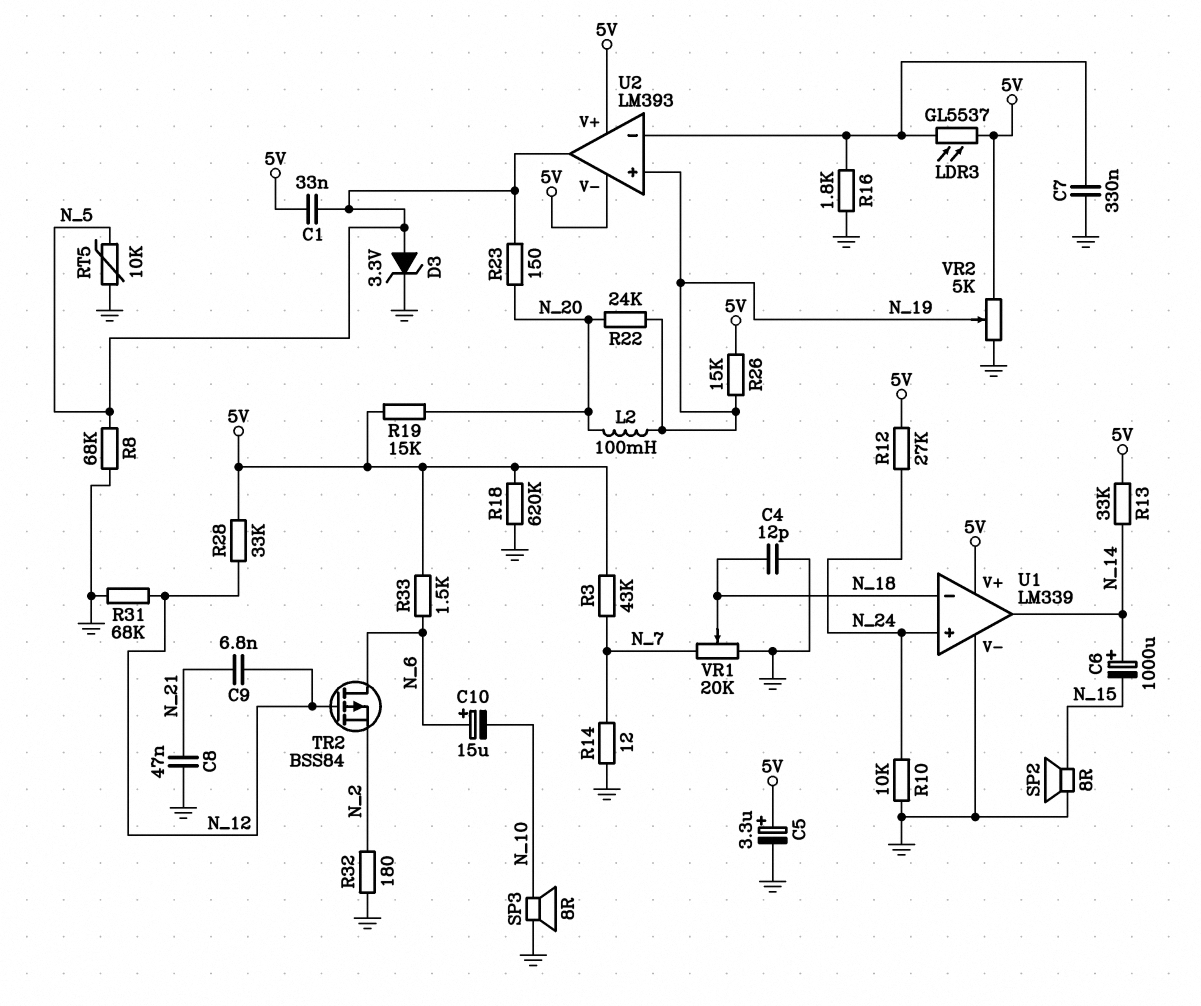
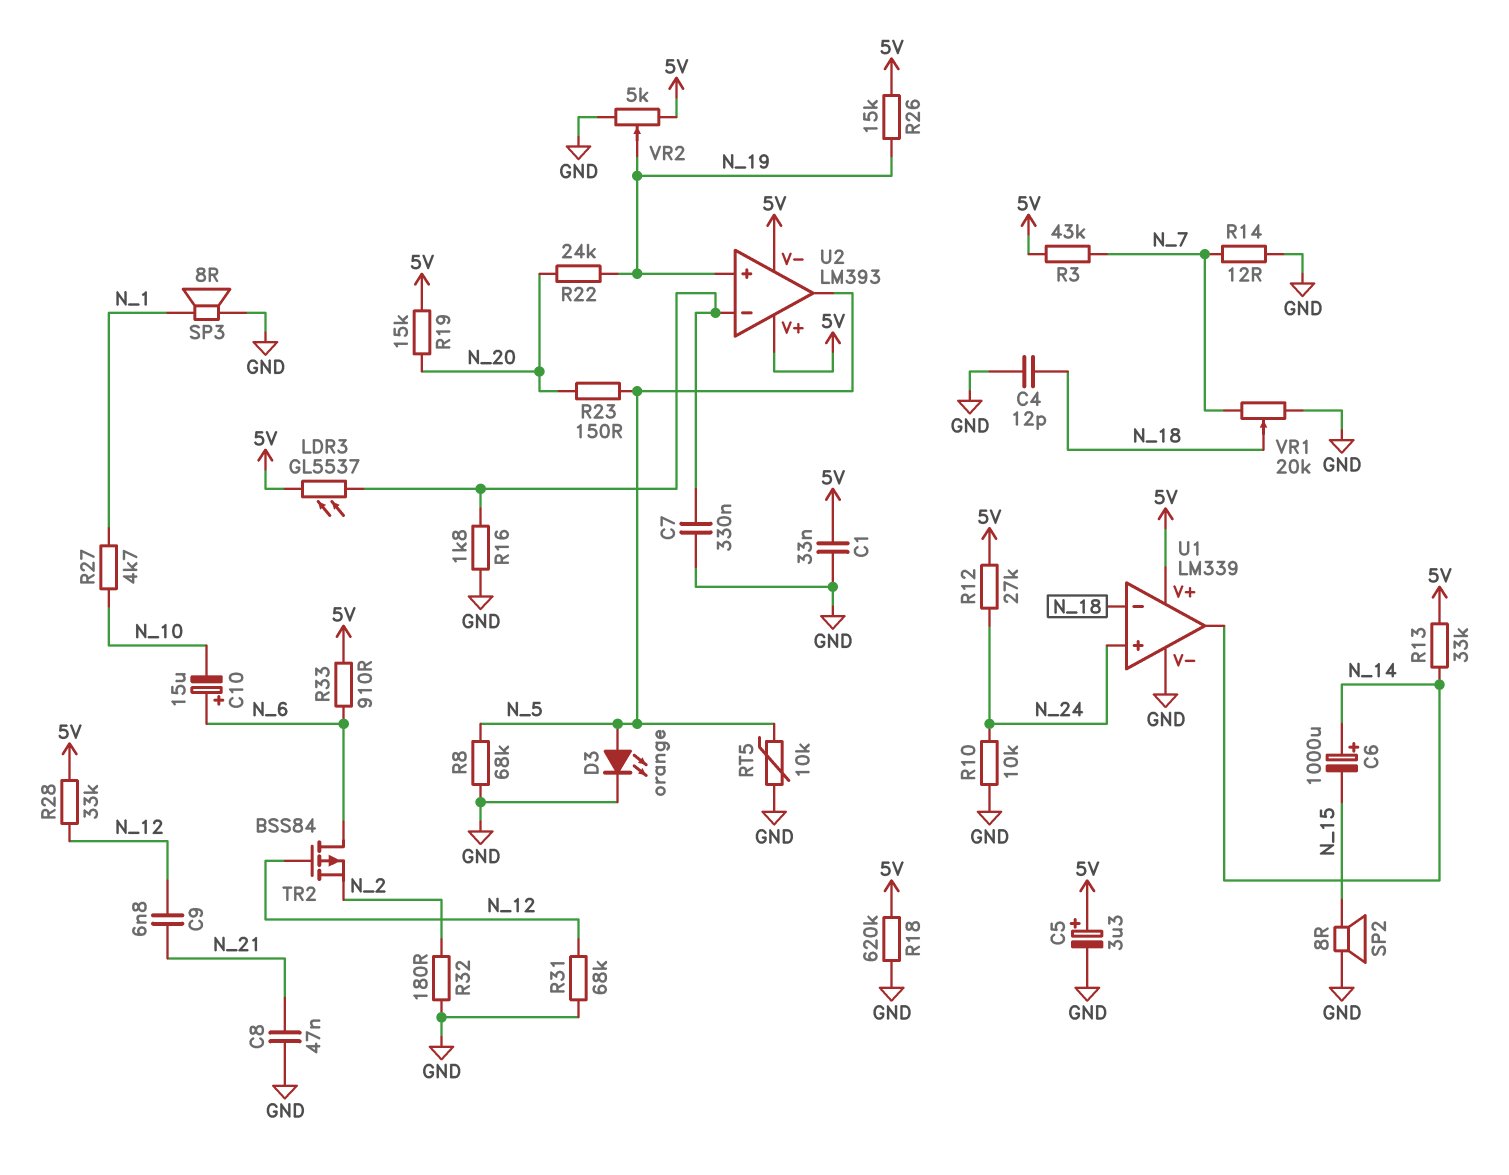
C1: 33nF (5V, N_5) -> 33nF (5V, GND)
D3: zener 3.3V (A N_5, K GND) -> LED orange (A N_5, K GND)
L2: 100mH (N_19, N_20) -> none
R27: none -> 4.7k (N_1, N_10)
R33: 1.5k (5V, N_6) -> 910 (5V, N_6)
SP3: speaker 8R (GND, N_10) -> speaker 8R (GND, N_1)

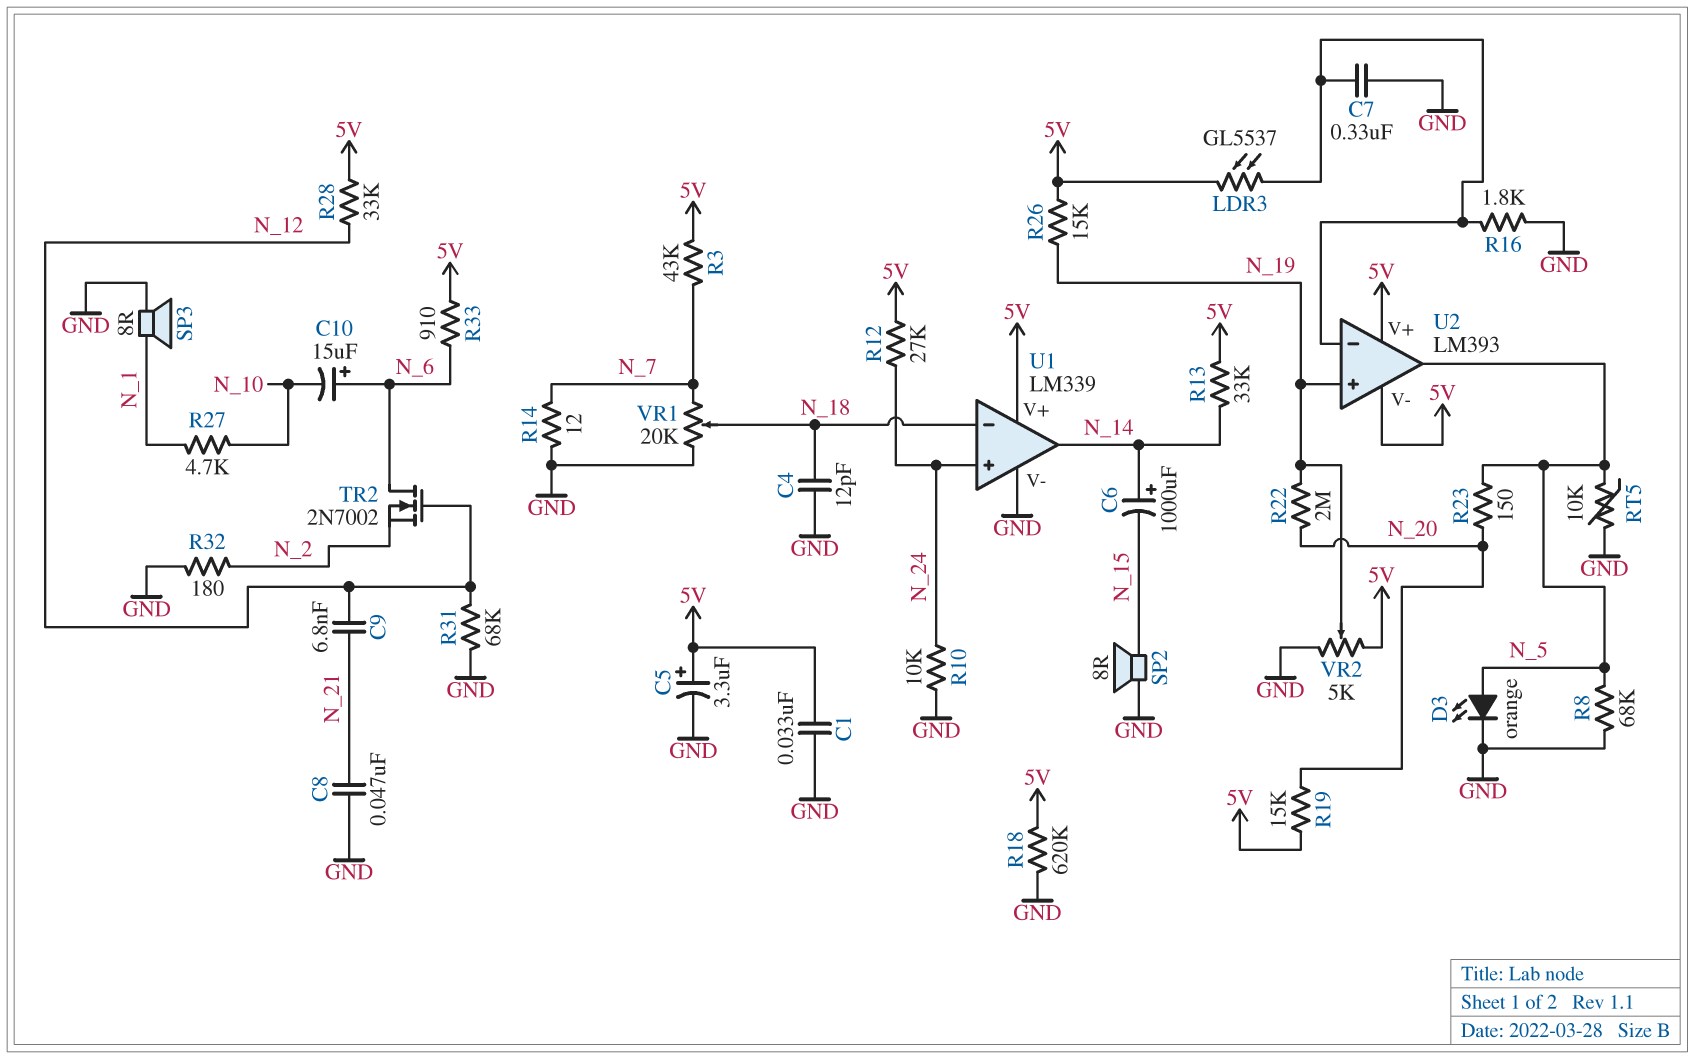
R22: 24k (N_19, N_20) -> 2M (N_19, N_20)
TR2: PMOS BSS84 (G N_12, D N_6, S N_2) -> NMOS 2N7002 (G N_12, D N_6, S N_2)

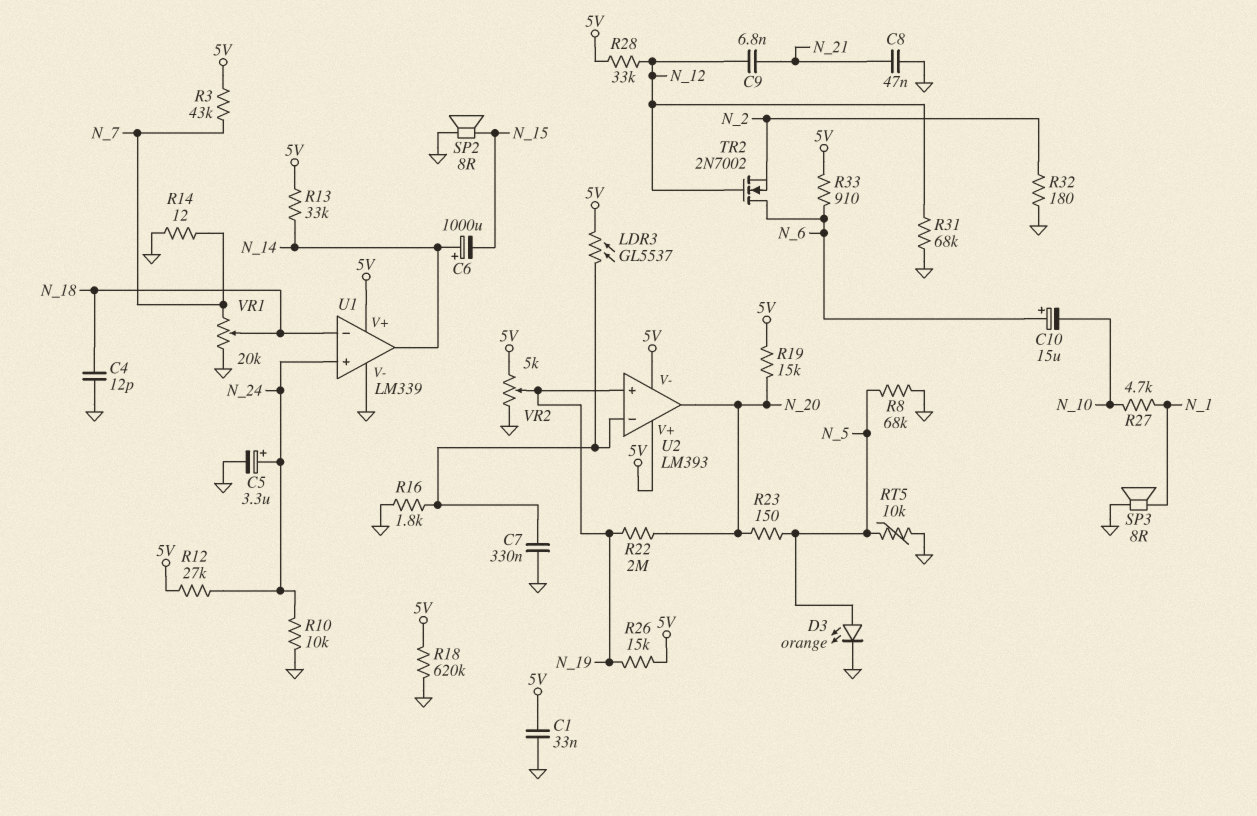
C5: 3.3uF (plus 5V, minus GND) -> 3.3uF (plus N_24, minus GND)
U2 pin out: N_5 -> N_20

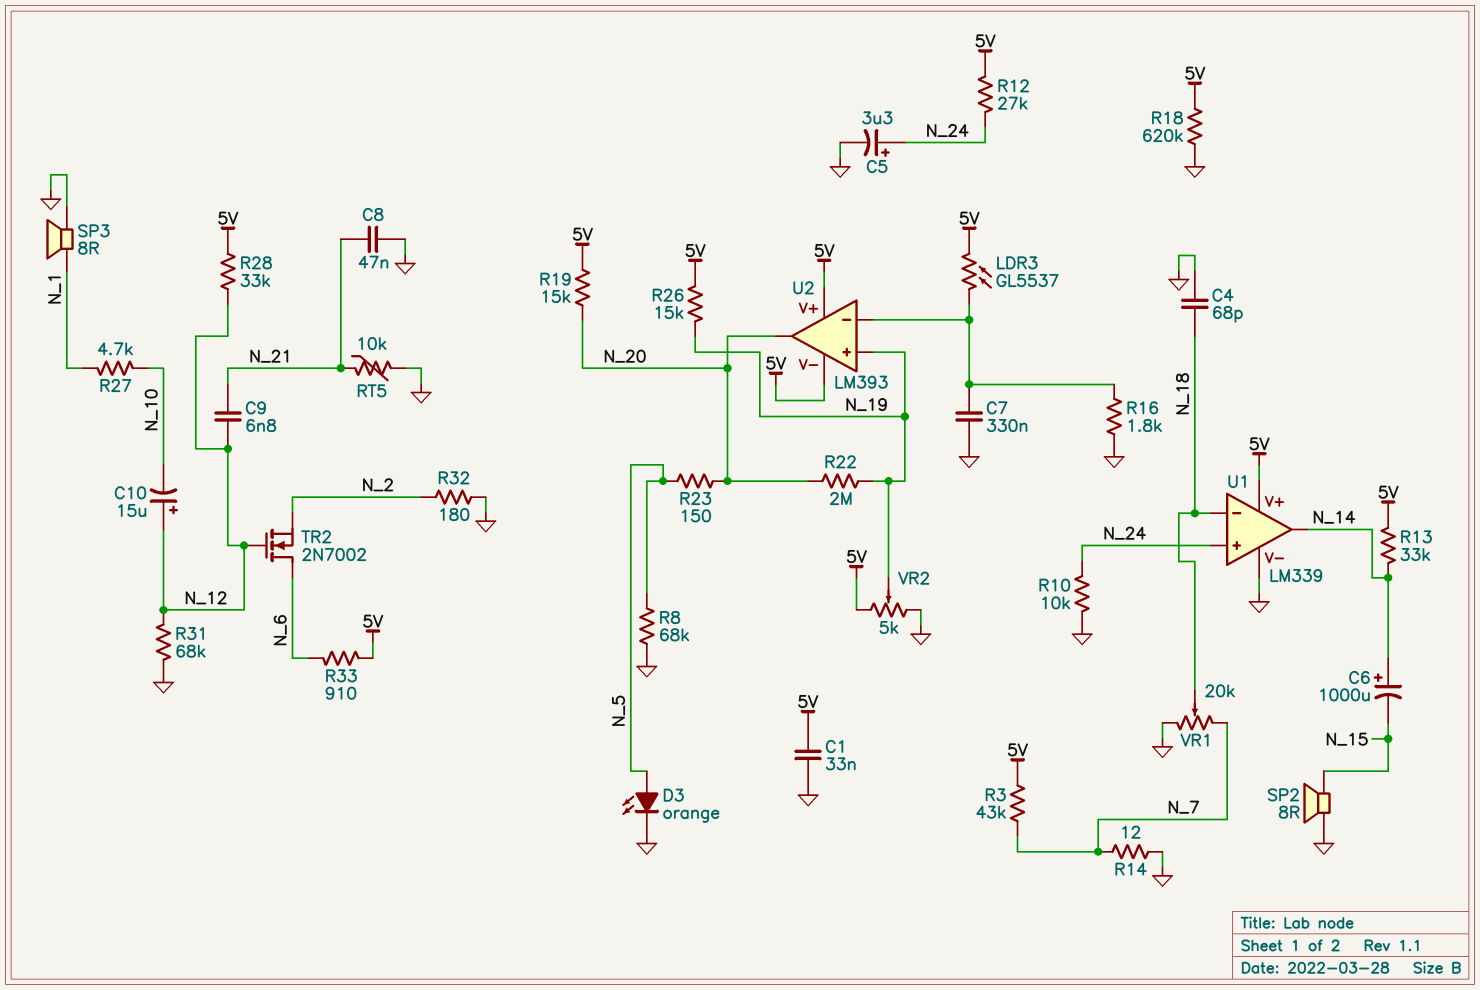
C4: 12pF (GND, N_18) -> 68pF (GND, N_18)
C10: 15uF (plus N_6, minus N_10) -> 15uF (plus N_12, minus N_10)
RT5: 10k (GND, N_5) -> 10k (GND, N_21)

